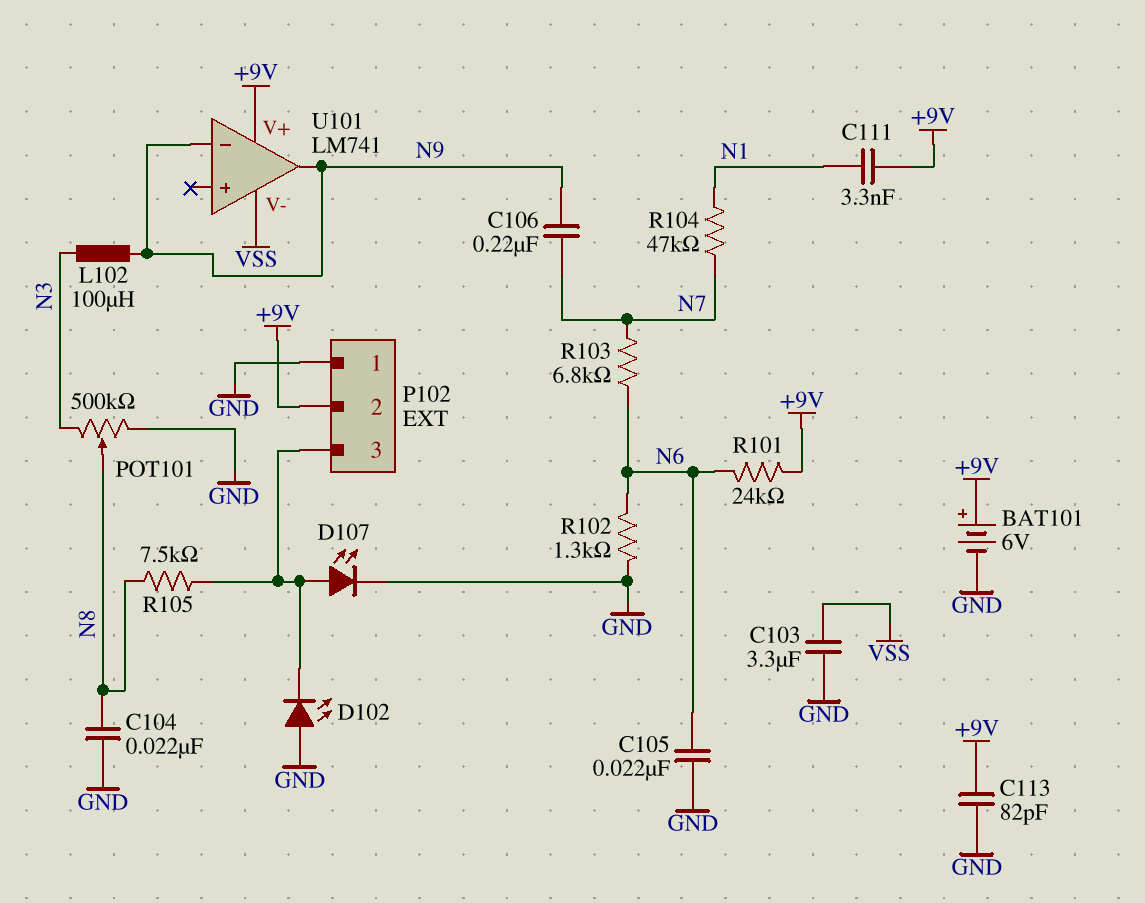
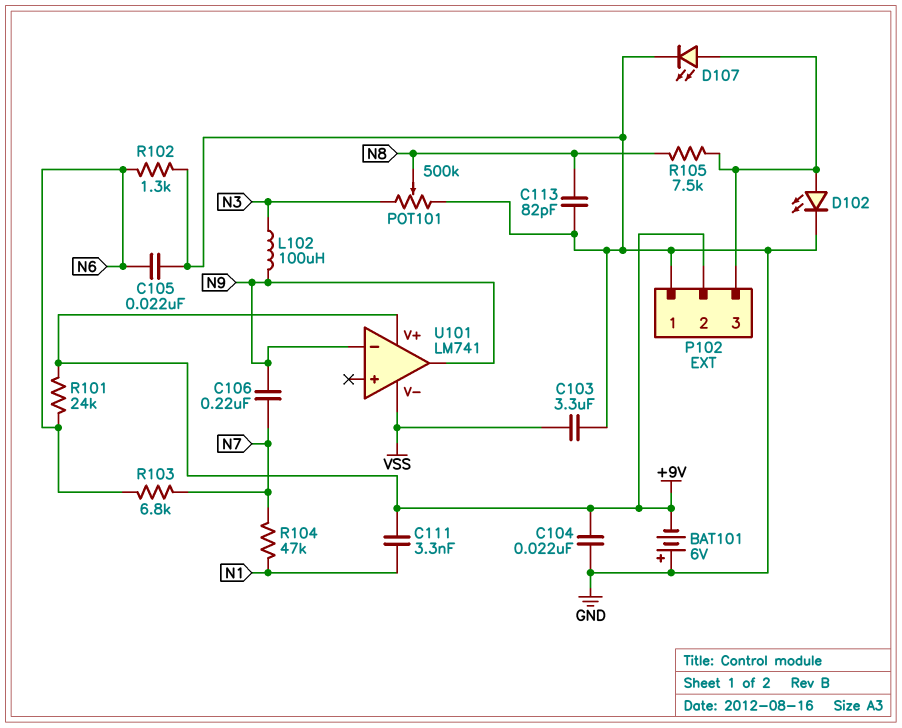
BAT101: 6V (plus +9V, minus GND) -> 6V (plus GND, minus +9V)
C104: 22nF (GND, N8) -> 22nF (+9V, GND)
C113: 82pF (+9V, GND) -> 82pF (GND, N8)
D102: LED (A GND, K P102/3) -> LED (A P102/3, K GND)

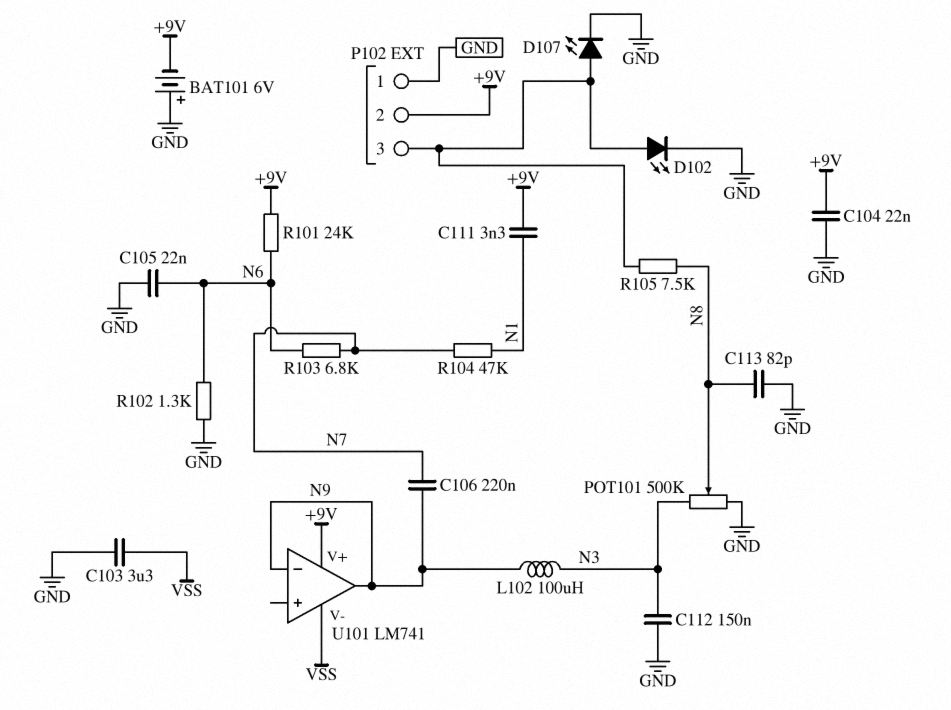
C112: none -> 150nF (GND, N3)

